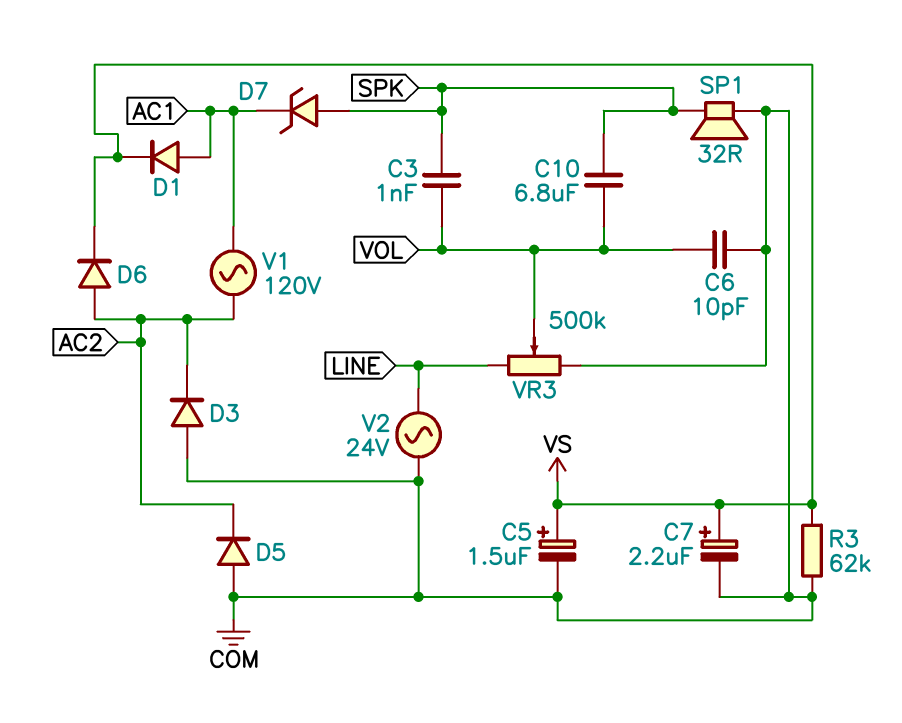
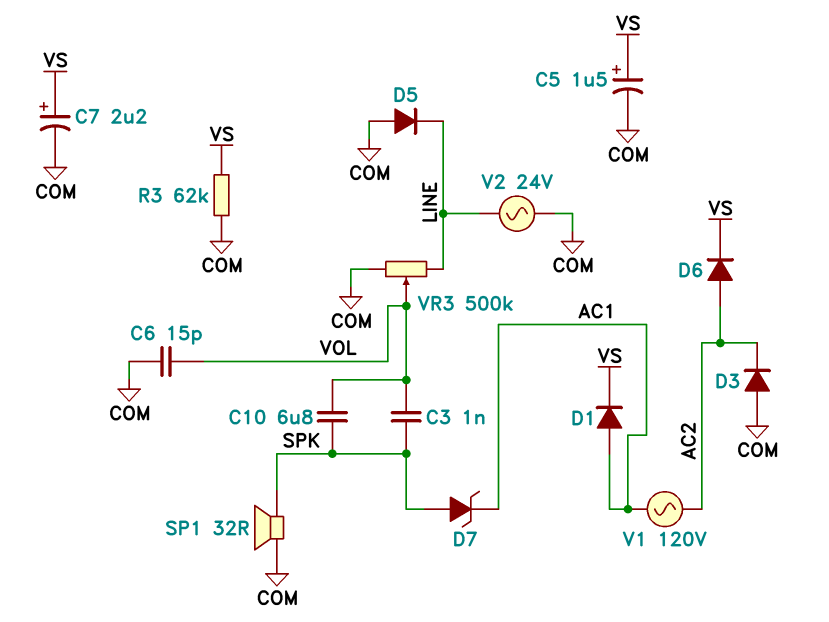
C6: 10pF (COM, VOL) -> 15pF (COM, VOL)
D5: diode (A COM, K AC2) -> diode (A COM, K LINE)

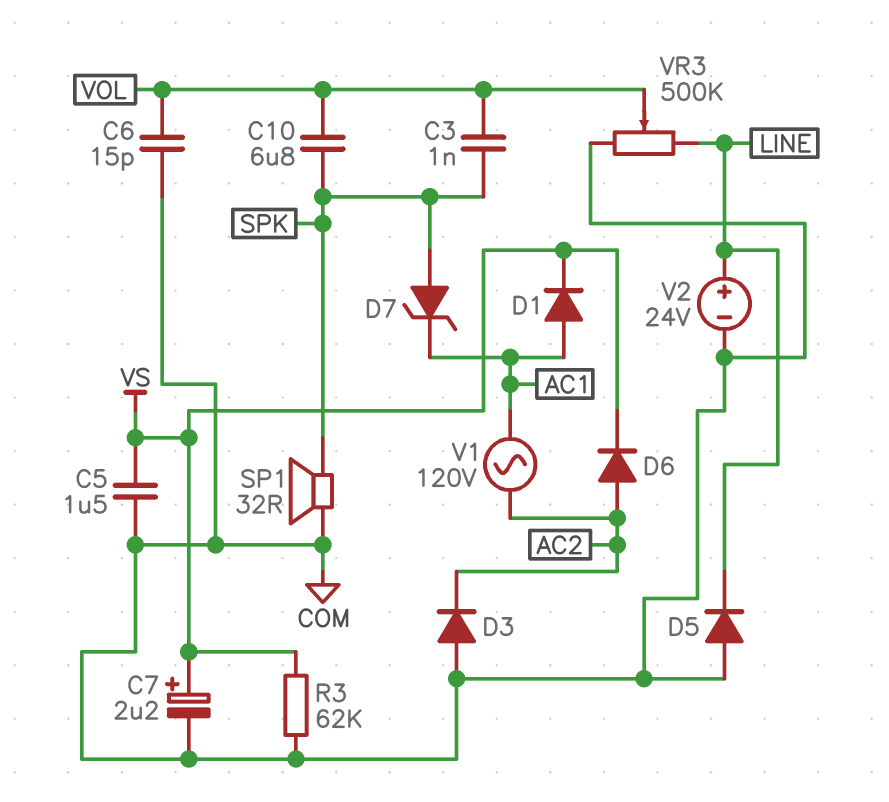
C5: 1.5uF (plus VS, minus COM) -> 1.5uF (COM, VS)
V2: AC 24V (COM, LINE) -> 24V (plus LINE, minus COM)

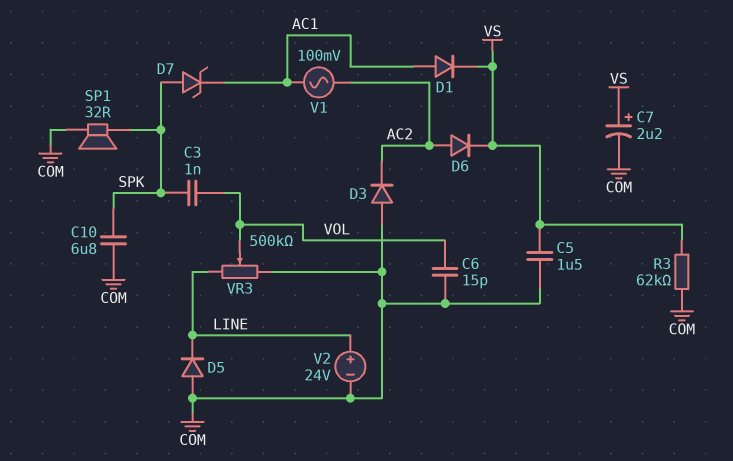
C10: 6.8uF (SPK, VOL) -> 6.8uF (COM, SPK)
V1: AC 120V (AC1, AC2) -> AC 100mV (AC1, AC2)

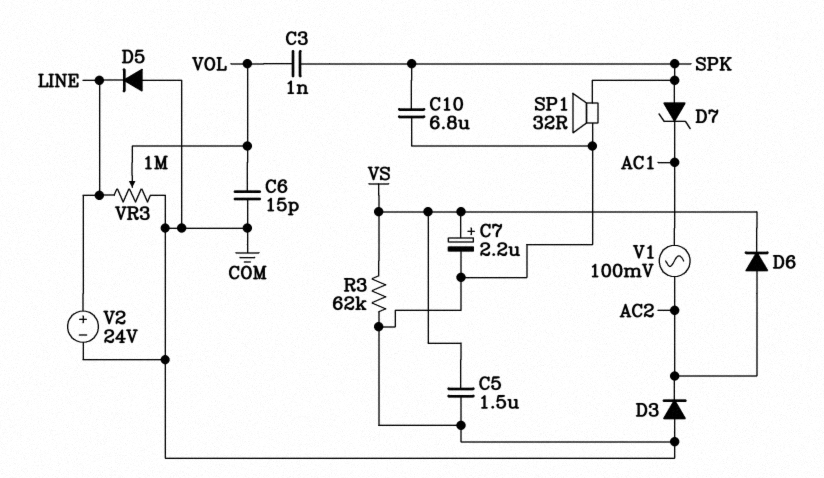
D1: diode (A AC1, K VS) -> none
VR3: 500k (COM, LINE, wiper VOL) -> 1M (COM, LINE, wiper VOL)

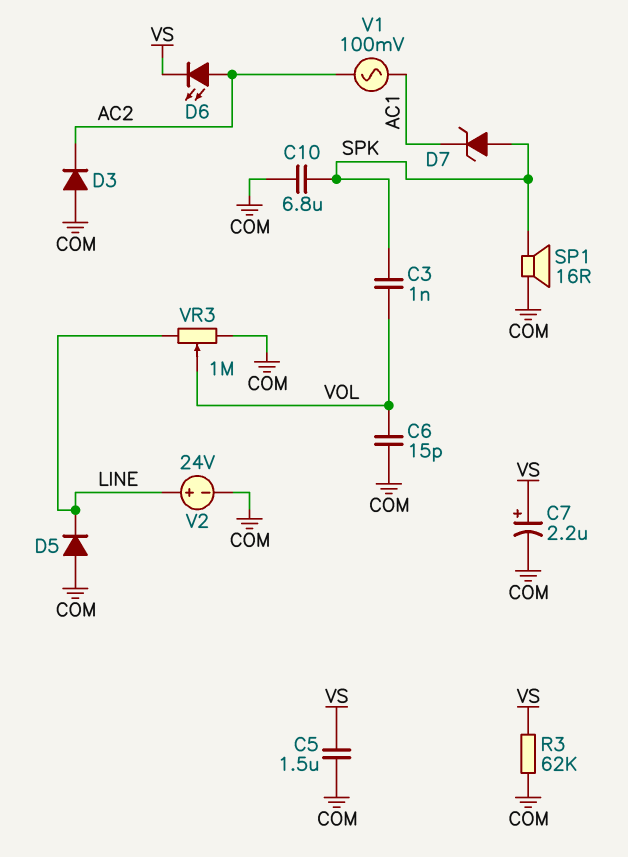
D6: diode (A AC2, K VS) -> LED (A AC2, K VS)
SP1: speaker 32R (COM, SPK) -> speaker 16R (COM, SPK)

